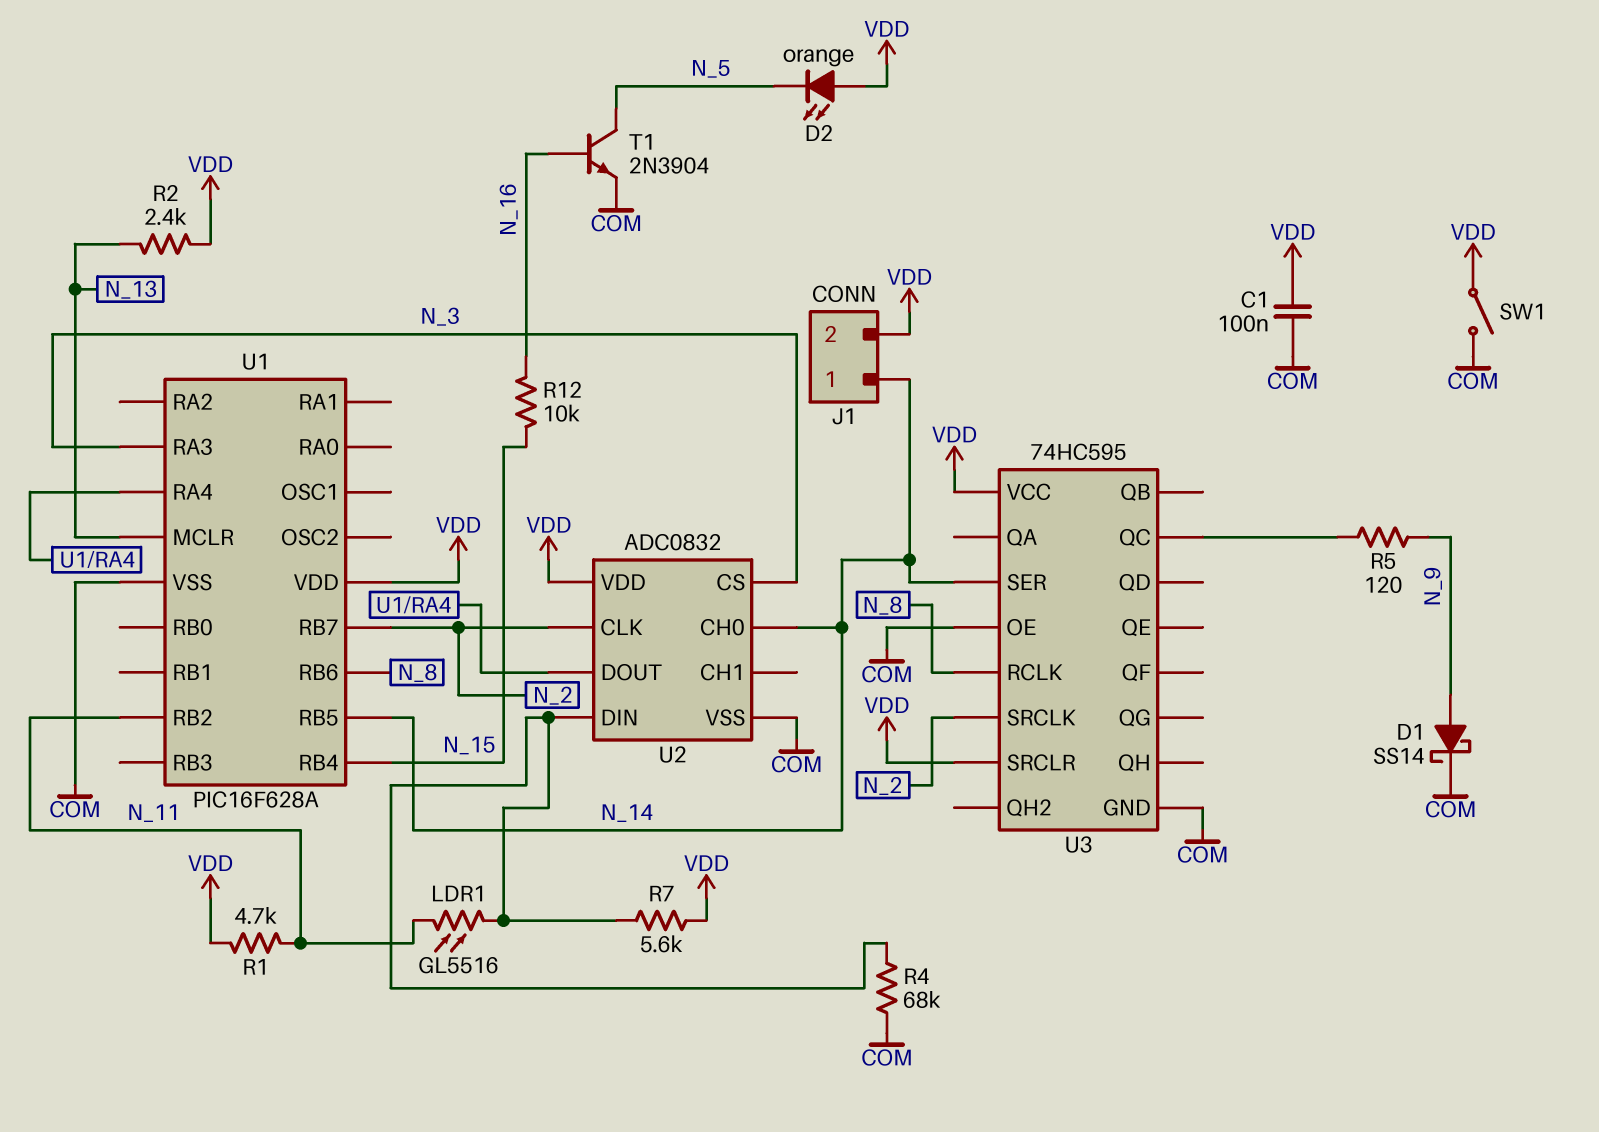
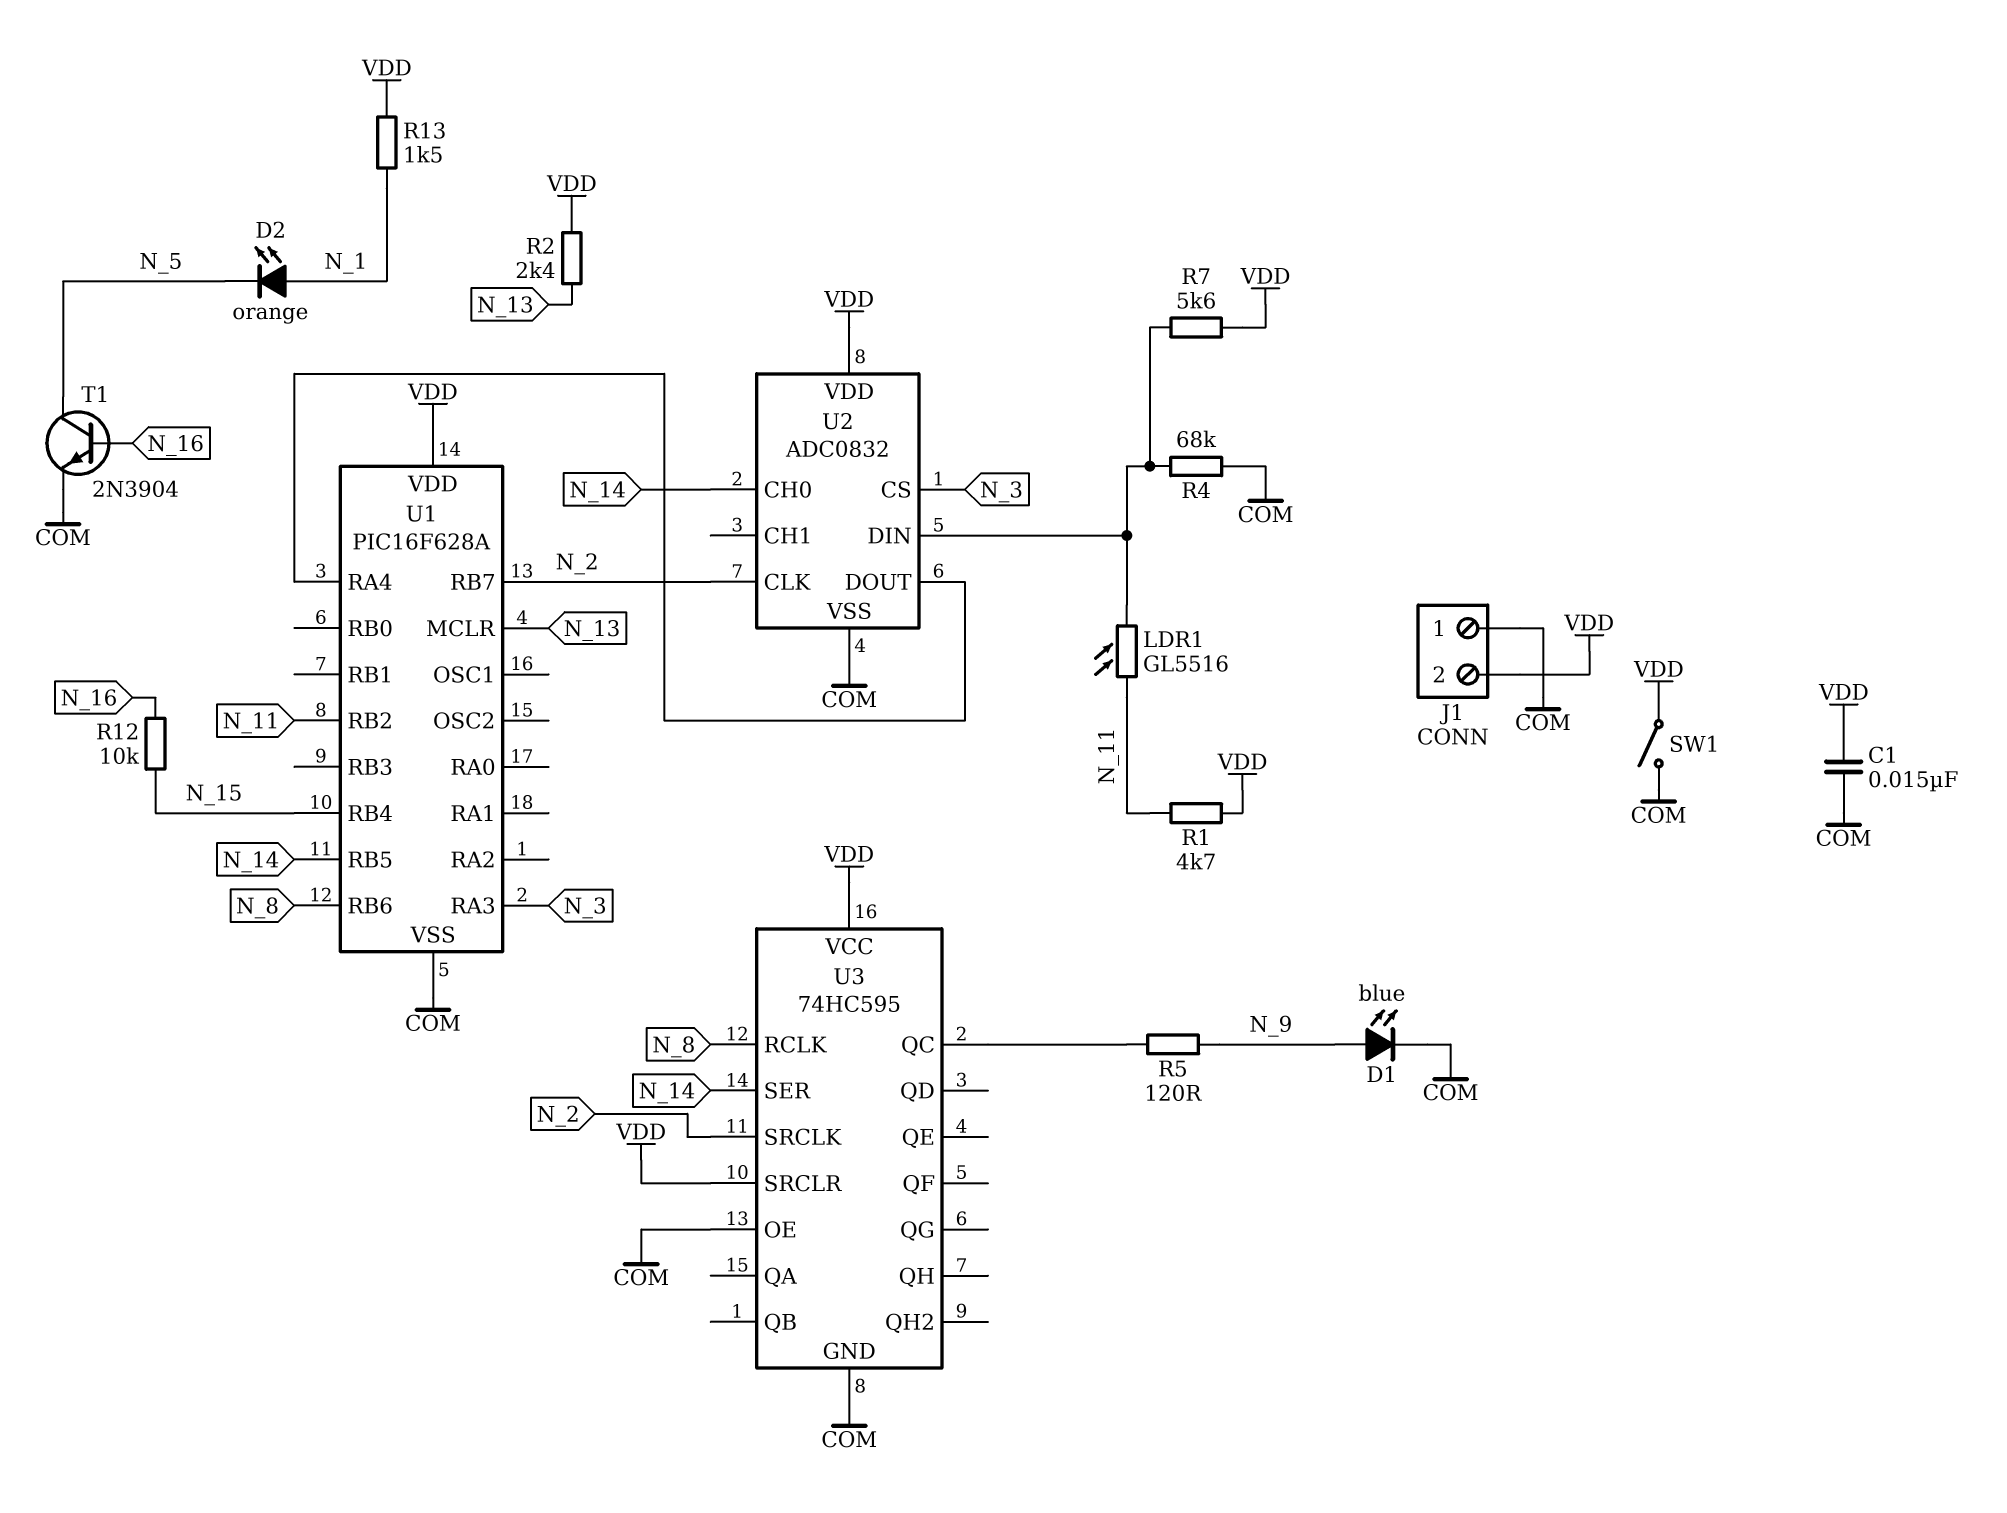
C1: 100nF (COM, VDD) -> 15nF (COM, VDD)
D1: schottky SS14 (A N_9, K COM) -> LED blue (A N_9, K COM)
D2: LED orange (A VDD, K N_5) -> LED orange (A N_1, K N_5)
J1 pin 1: N_14 -> COM
R13: none -> 1.5k (N_1, VDD)

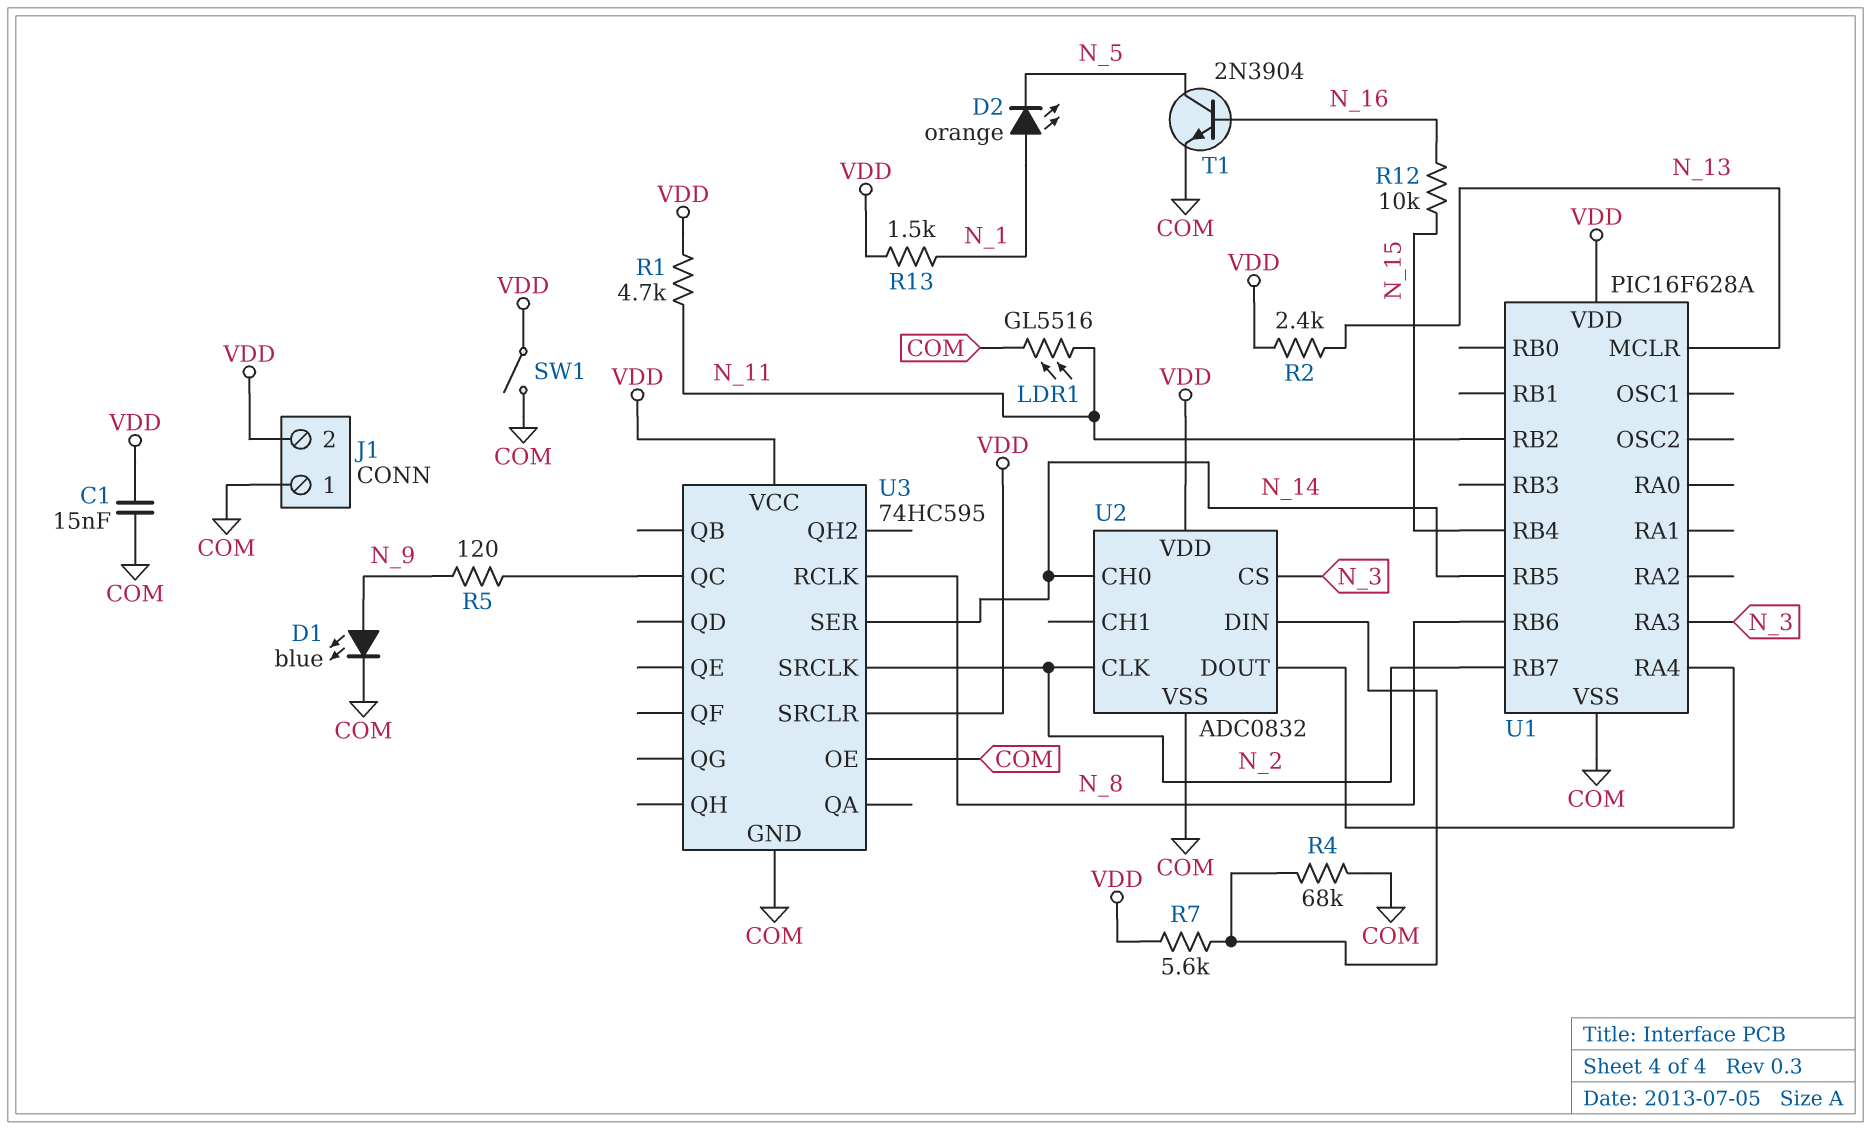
LDR1: GL5516 (N_11, U2/DIN) -> GL5516 (COM, N_11)

